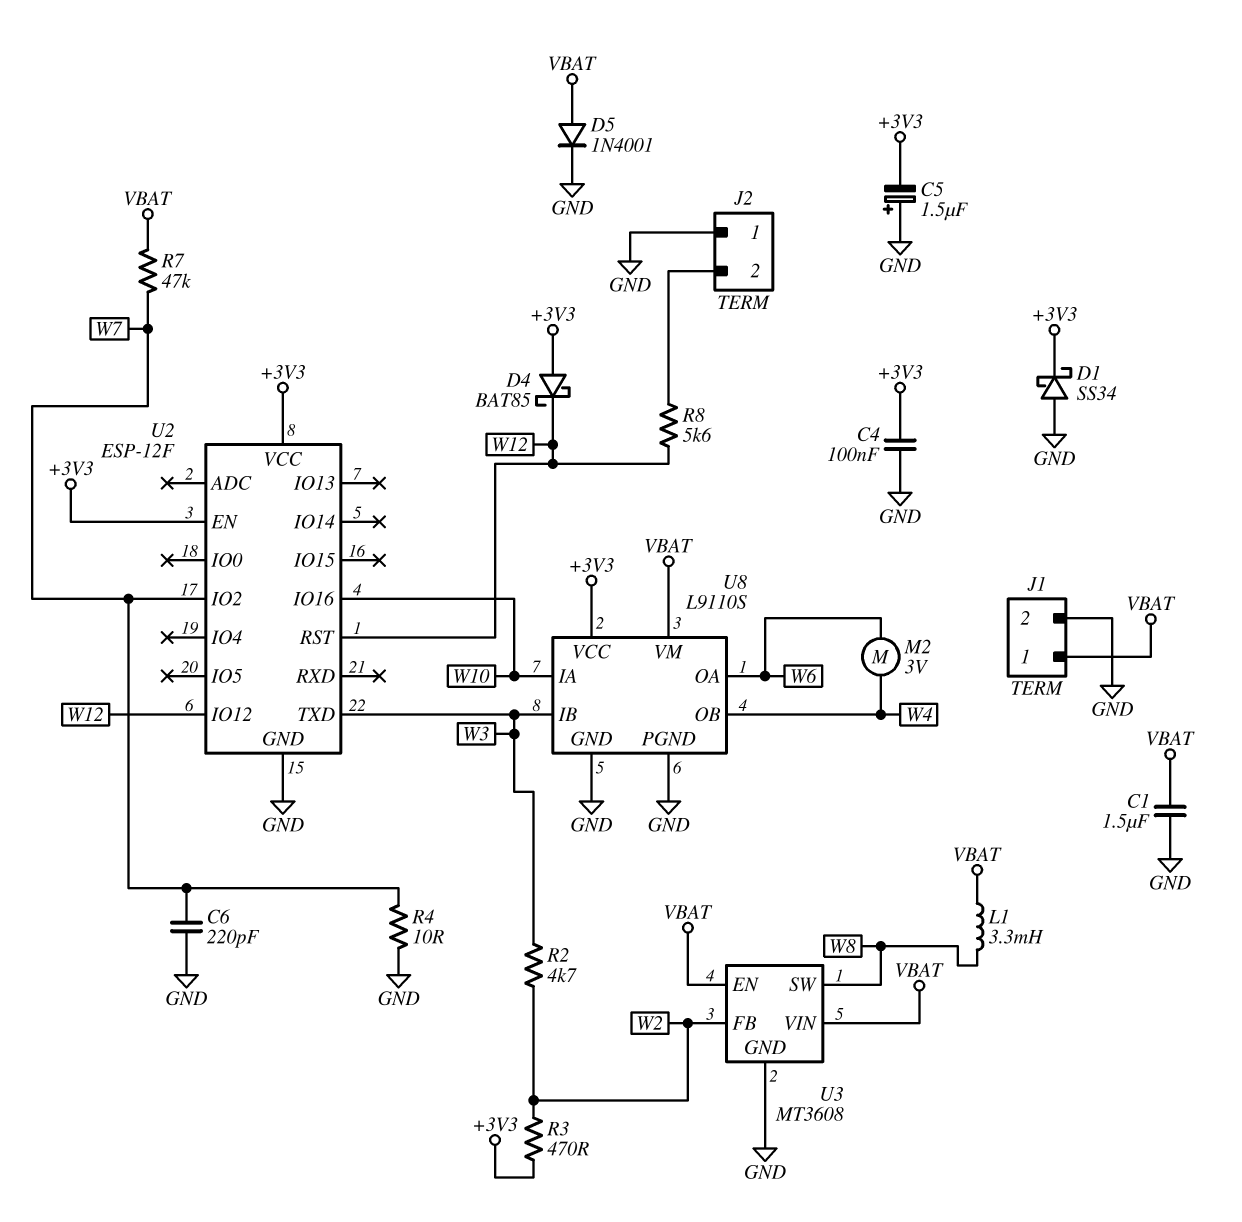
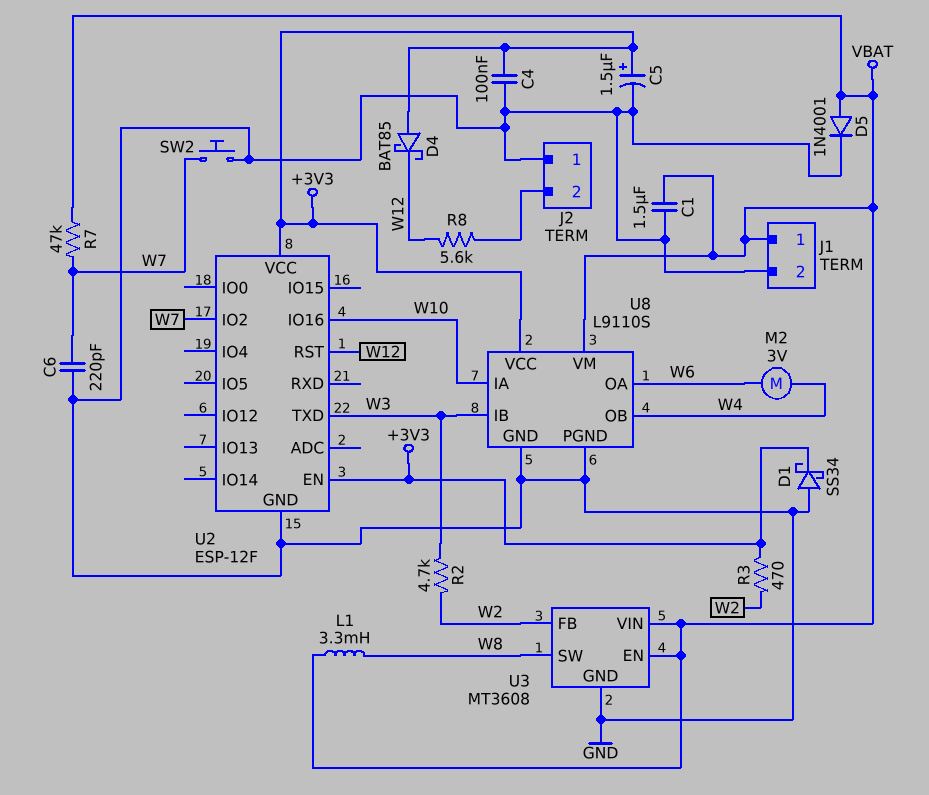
C5: 1.5uF (plus GND, minus +3V3) -> 1.5uF (plus +3V3, minus GND)
R4: 10 (GND, W7) -> none
SW2: none -> button (GND, W7)
U2 pin IO12: W12 -> none

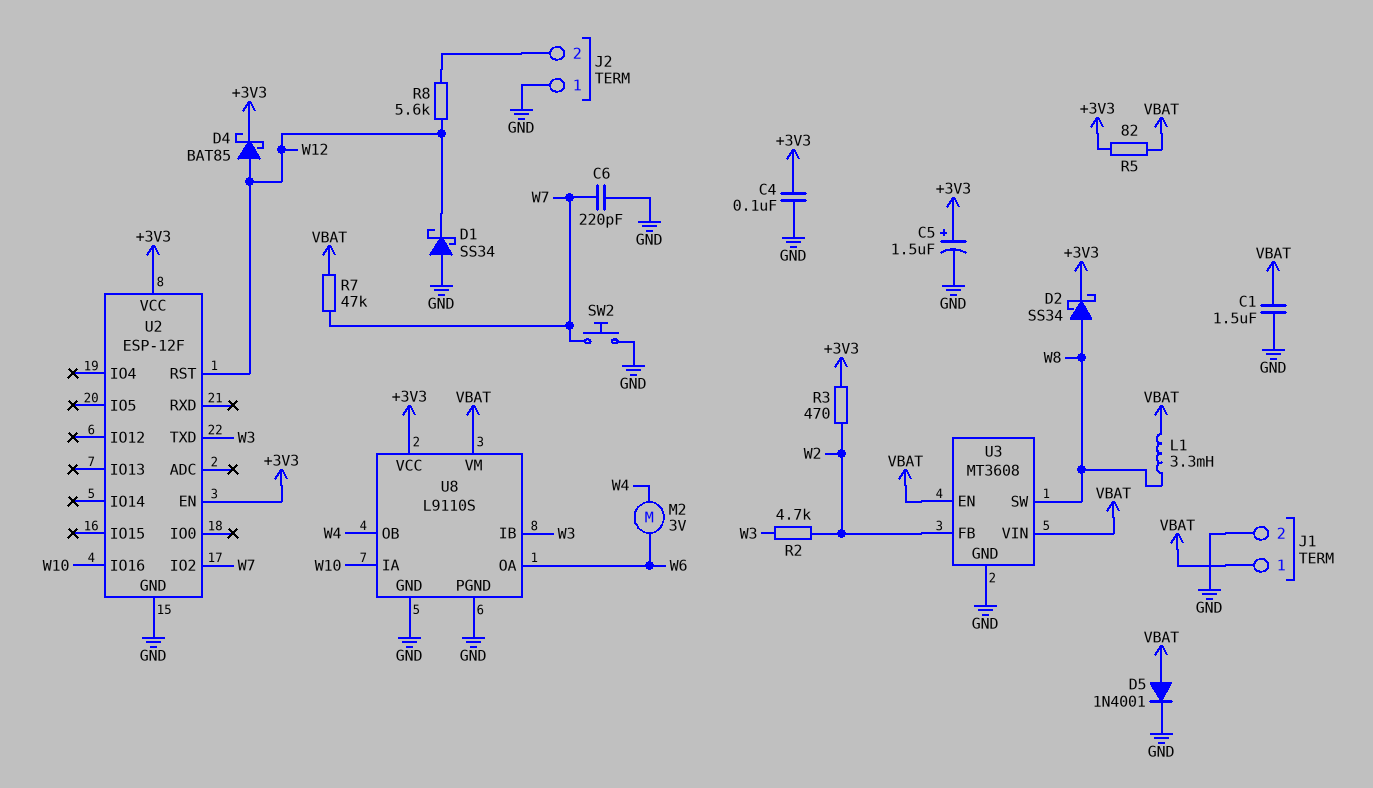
D1: schottky SS34 (A GND, K +3V3) -> schottky SS34 (A GND, K W12)
D2: none -> schottky SS34 (A W8, K +3V3)
D4: schottky BAT85 (A +3V3, K W12) -> schottky BAT85 (A W12, K +3V3)
R5: none -> 82 (+3V3, VBAT)

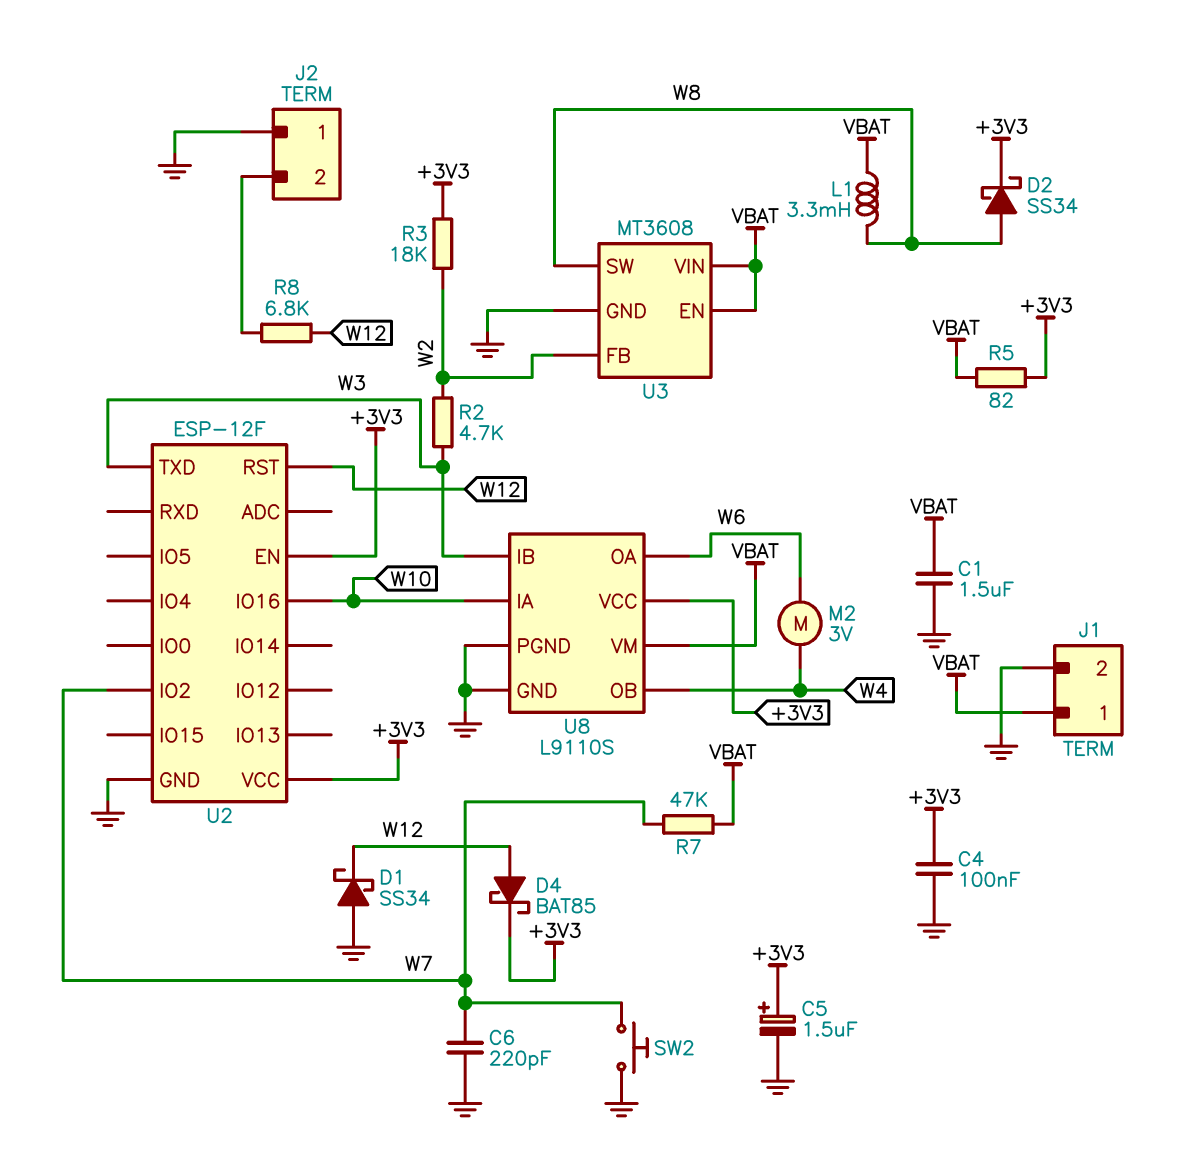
D5: diode 1N4001 (A VBAT, K GND) -> none
R3: 470 (+3V3, W2) -> 18k (+3V3, W2)
R8: 5.6k (J2/2, W12) -> 6.8k (J2/2, W12)

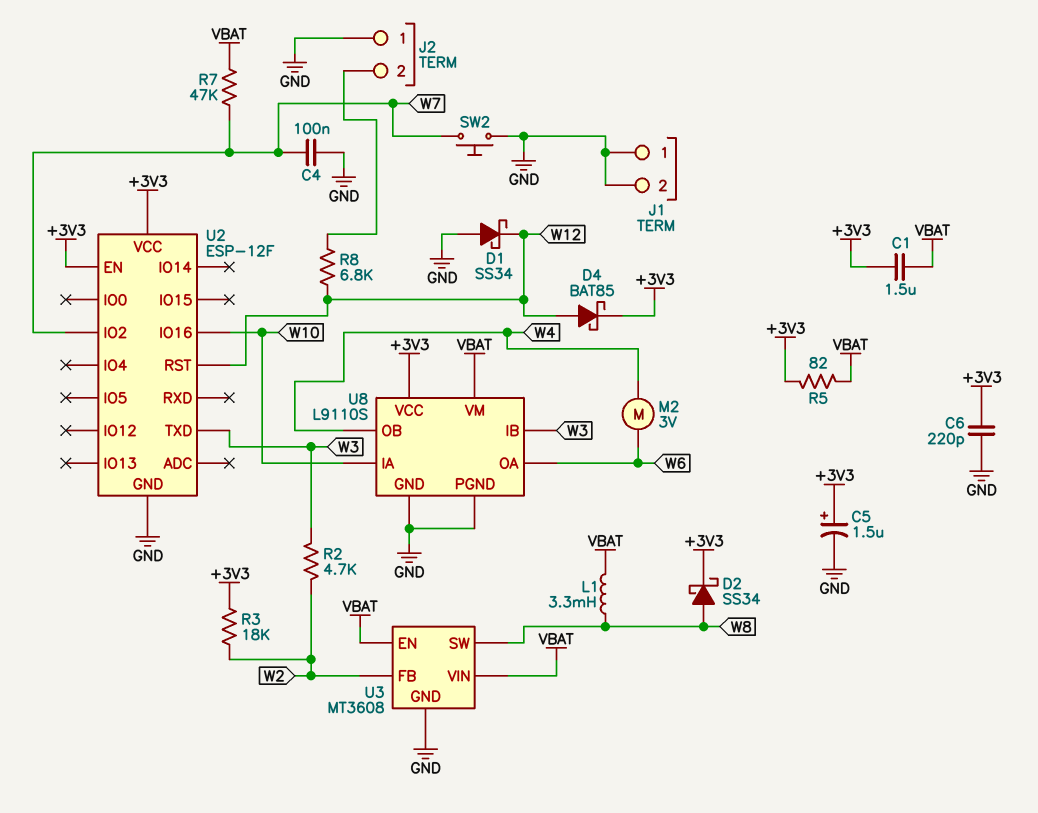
C1: 1.5uF (GND, VBAT) -> 1.5uF (+3V3, VBAT)
C4: 100nF (+3V3, GND) -> 100nF (GND, W7)
C6: 220pF (GND, W7) -> 220pF (+3V3, GND)
J1 pin 1: VBAT -> GND

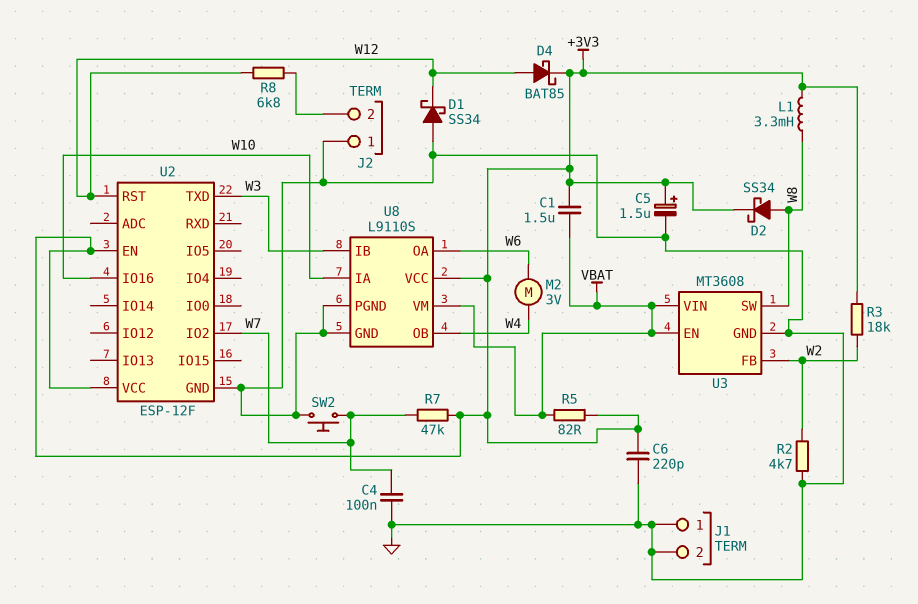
L1: 3.3mH (VBAT, W8) -> 3.3mH (+3V3, W8)
R2: 4.7k (W2, W3) -> 4.7k (GND, W2)
R7: 47k (VBAT, W7) -> 47k (+3V3, W7)

